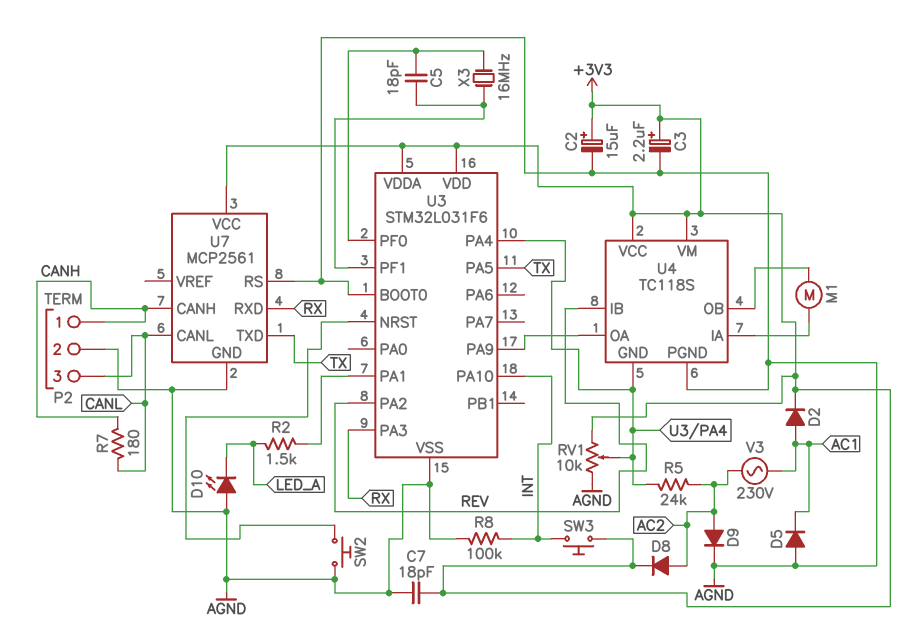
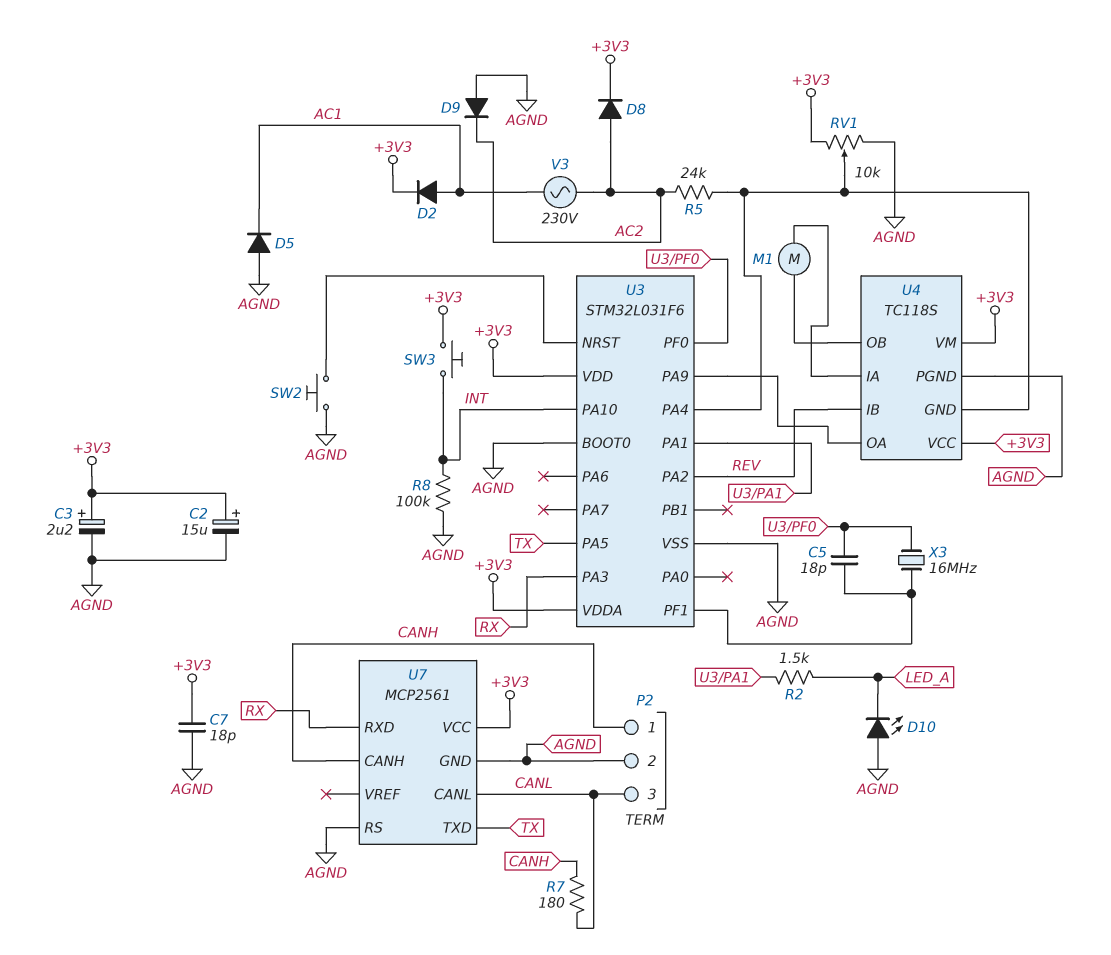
D9: diode (A AC2, K AGND) -> diode (A AGND, K AC2)

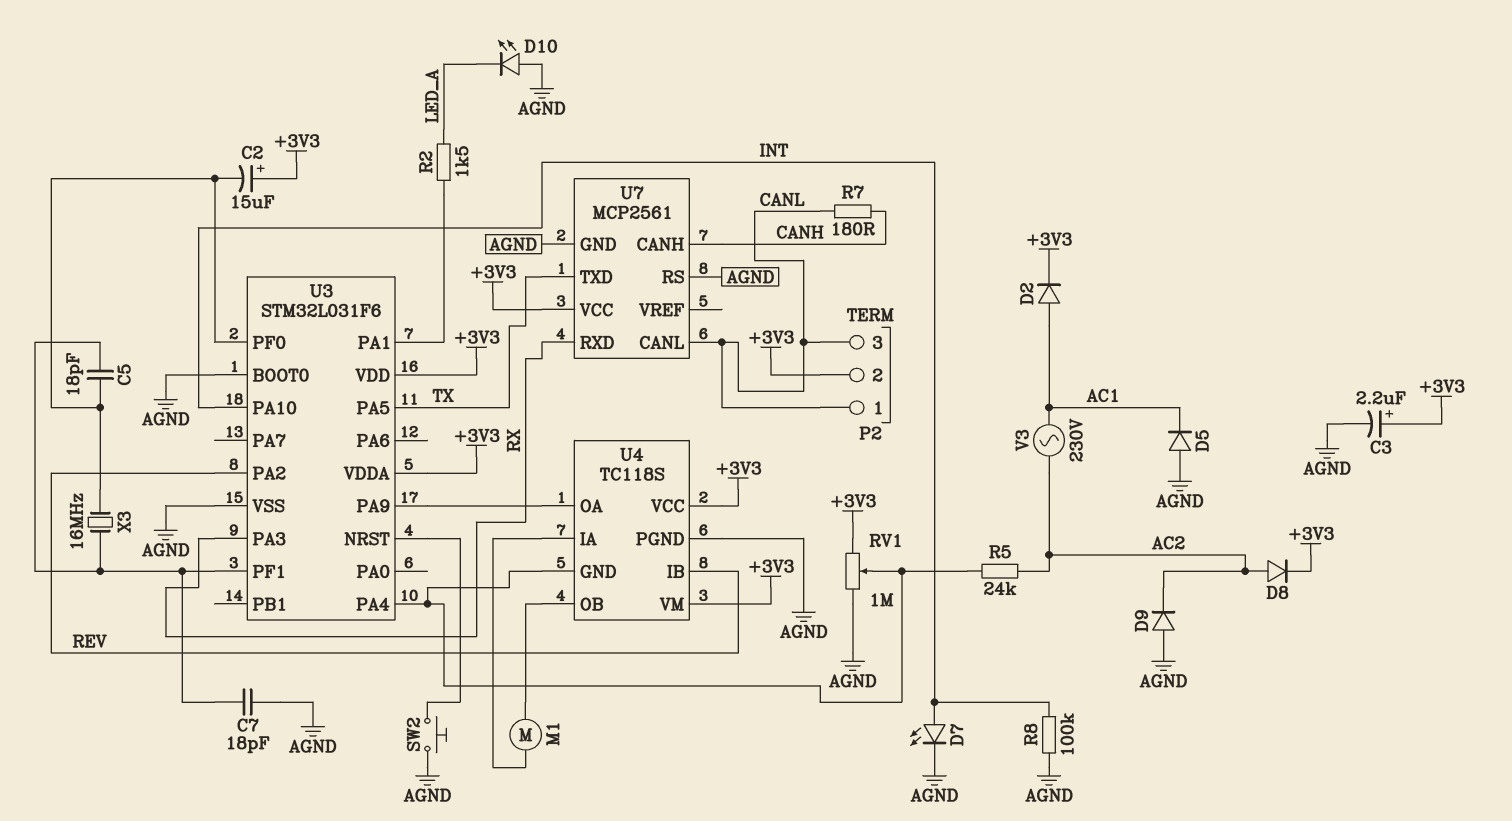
C2: 15uF (plus +3V3, minus AGND) -> 15uF (plus +3V3, minus U3/PF0)
C7: 18pF (+3V3, AGND) -> 18pF (AGND, U3/PF1)
D7: none -> LED (A INT, K AGND)
P2 pin 1: CANH -> CANL
P2 pin 2: AGND -> +3V3
RV1: 10k (+3V3, AGND, wiper U3/PA4) -> 1M (+3V3, AGND, wiper U3/PA4)
SW3: button (+3V3, INT) -> none

